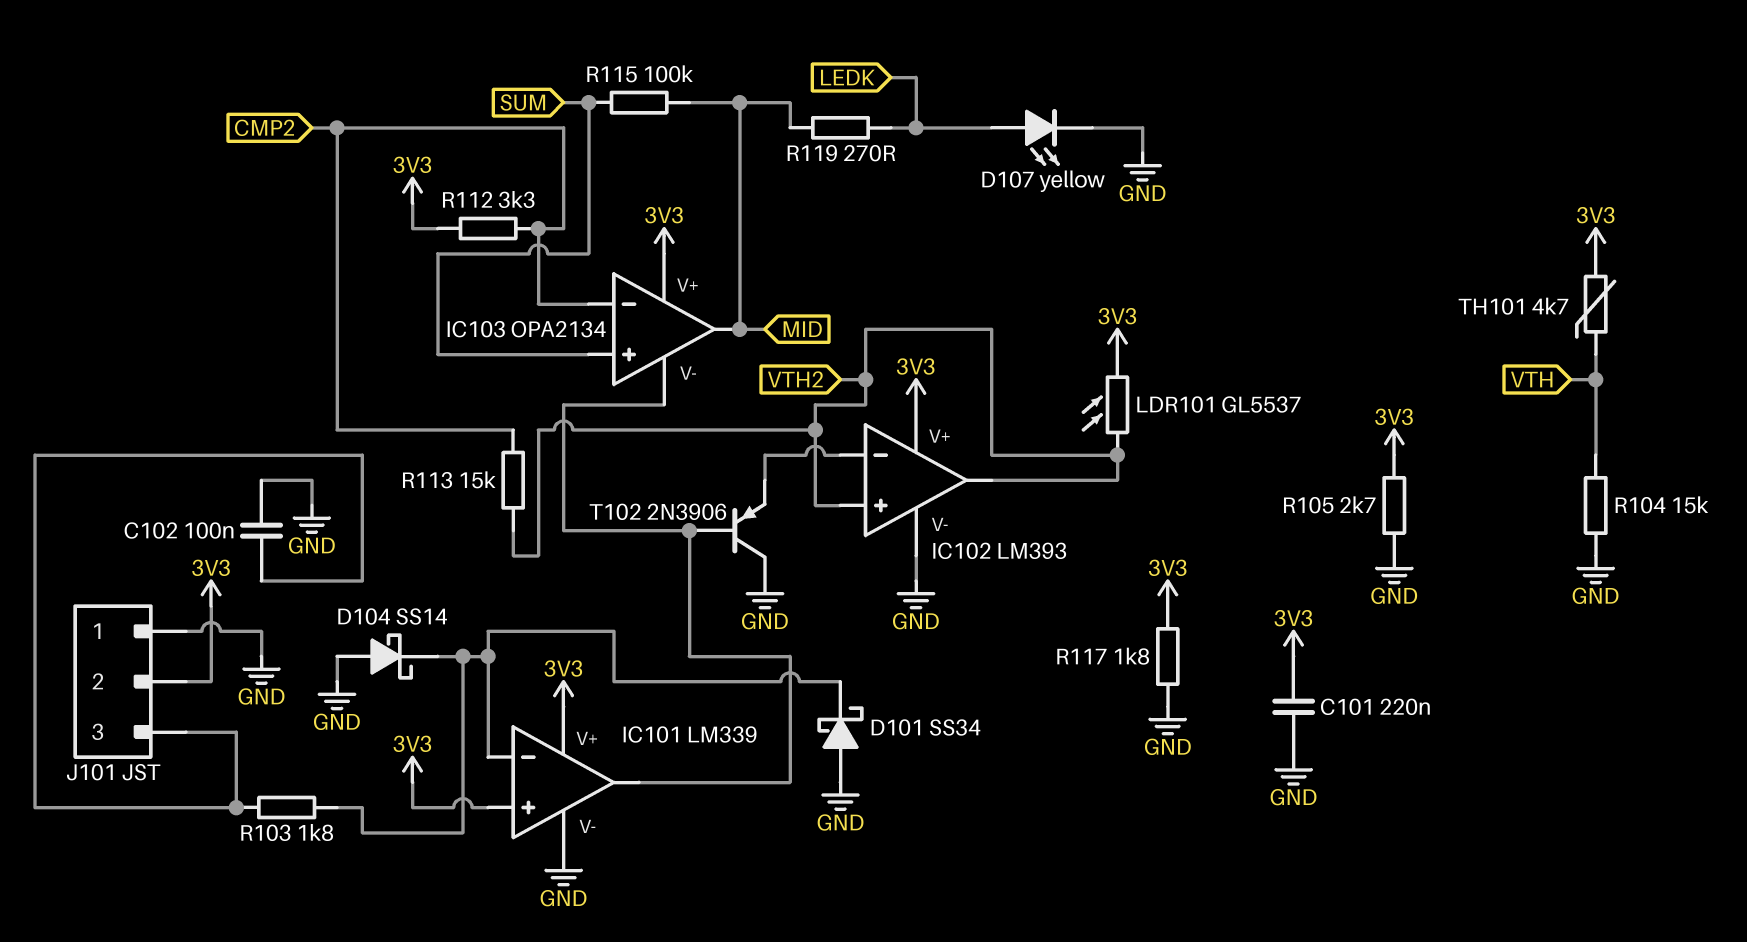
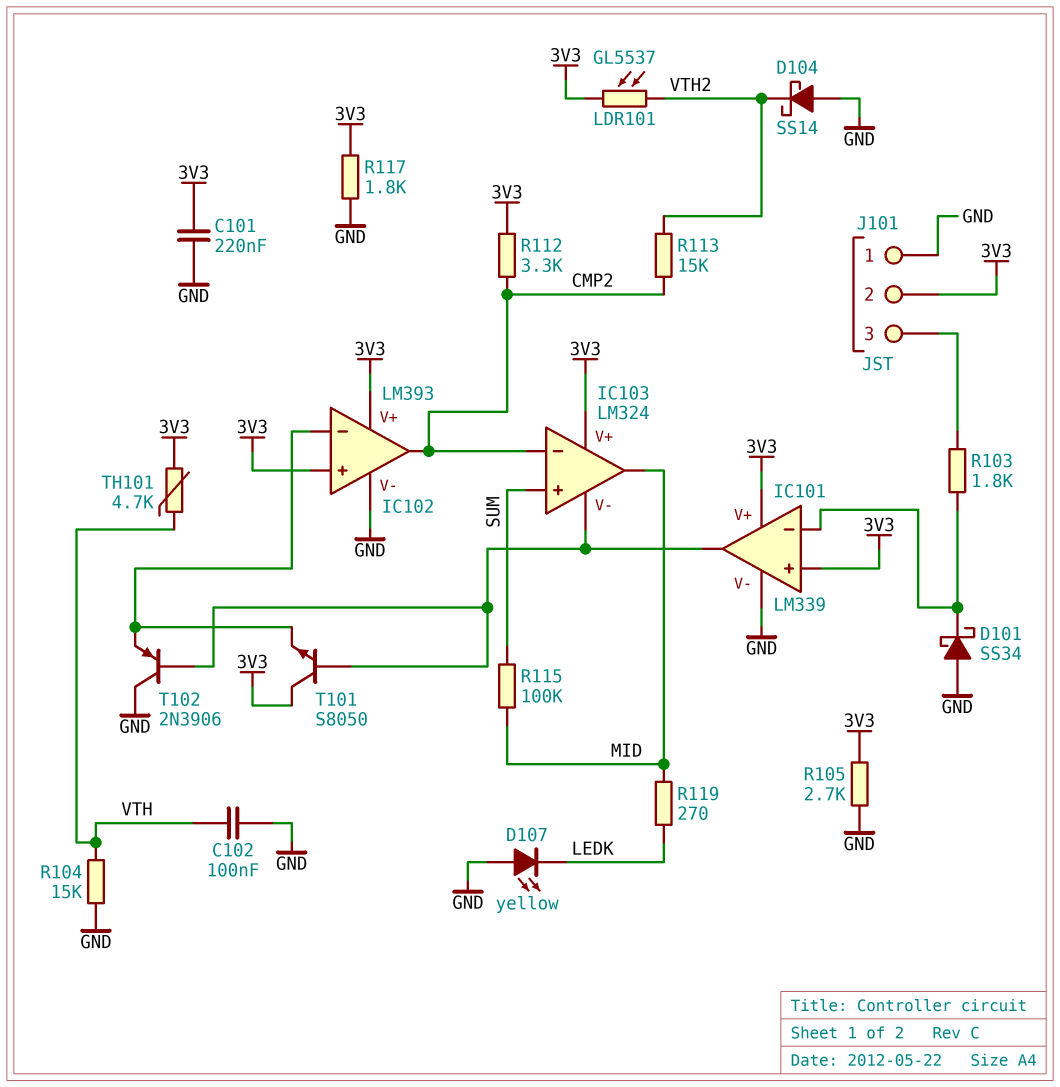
C102: 100nF (GND, J101/3) -> 100nF (GND, VTH)
D104: schottky SS14 (A GND, K IC101/in-) -> schottky SS14 (A GND, K VTH2)
D107: LED yellow (A LEDK, K GND) -> LED yellow (A GND, K LEDK)
IC102 pin in+: VTH2 -> 3V3
IC102 pin out: VTH2 -> CMP2
IC103: OPA2134 -> LM324
T101: none -> NPN S8050 (B IC101/out, C 3V3, E IC102/in-)

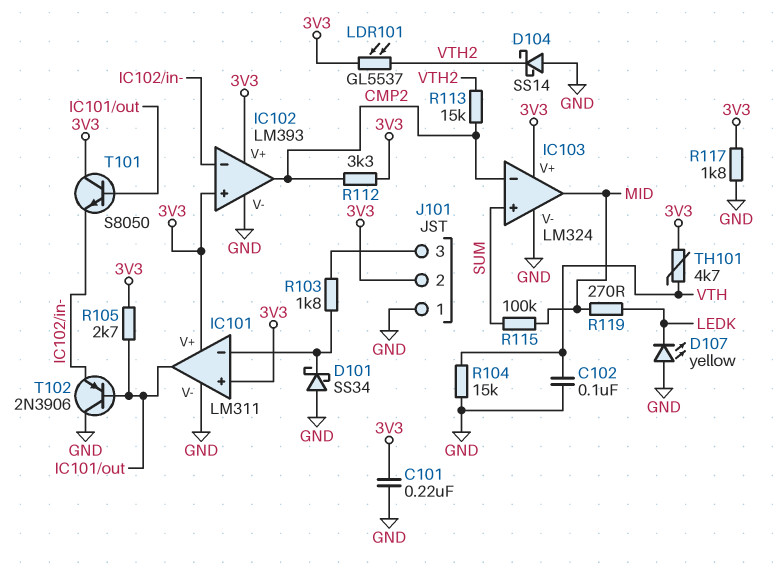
IC101: LM339 -> LM311
IC103 pin V-: IC101/out -> GND
R105: 2.7k (3V3, GND) -> 2.7k (3V3, IC101/out)

